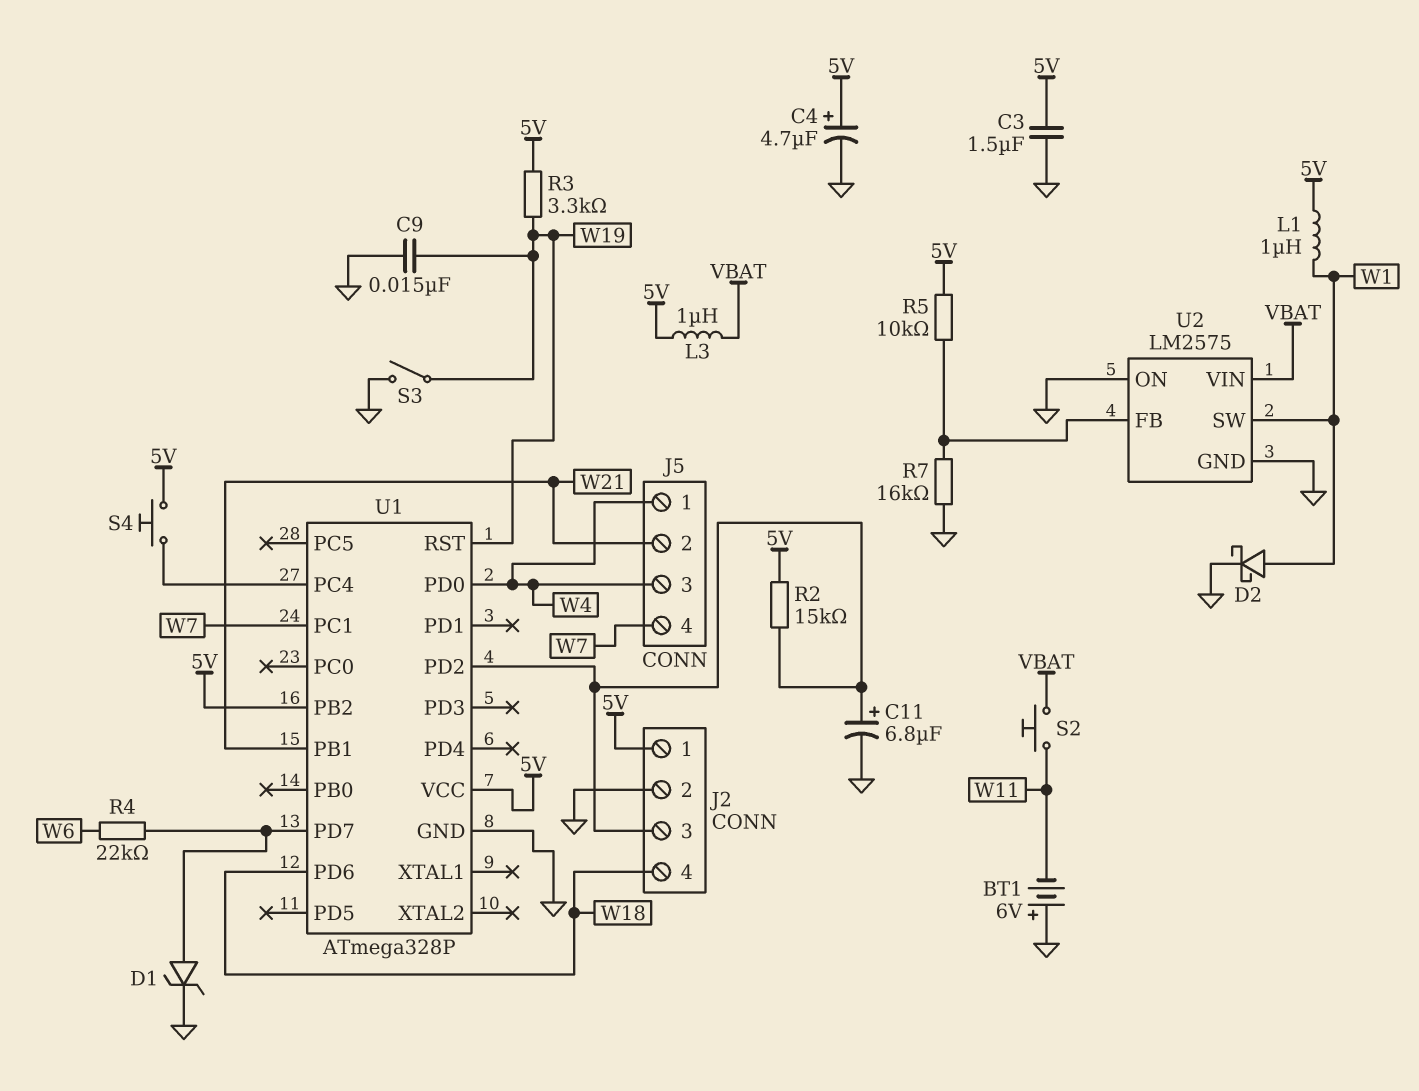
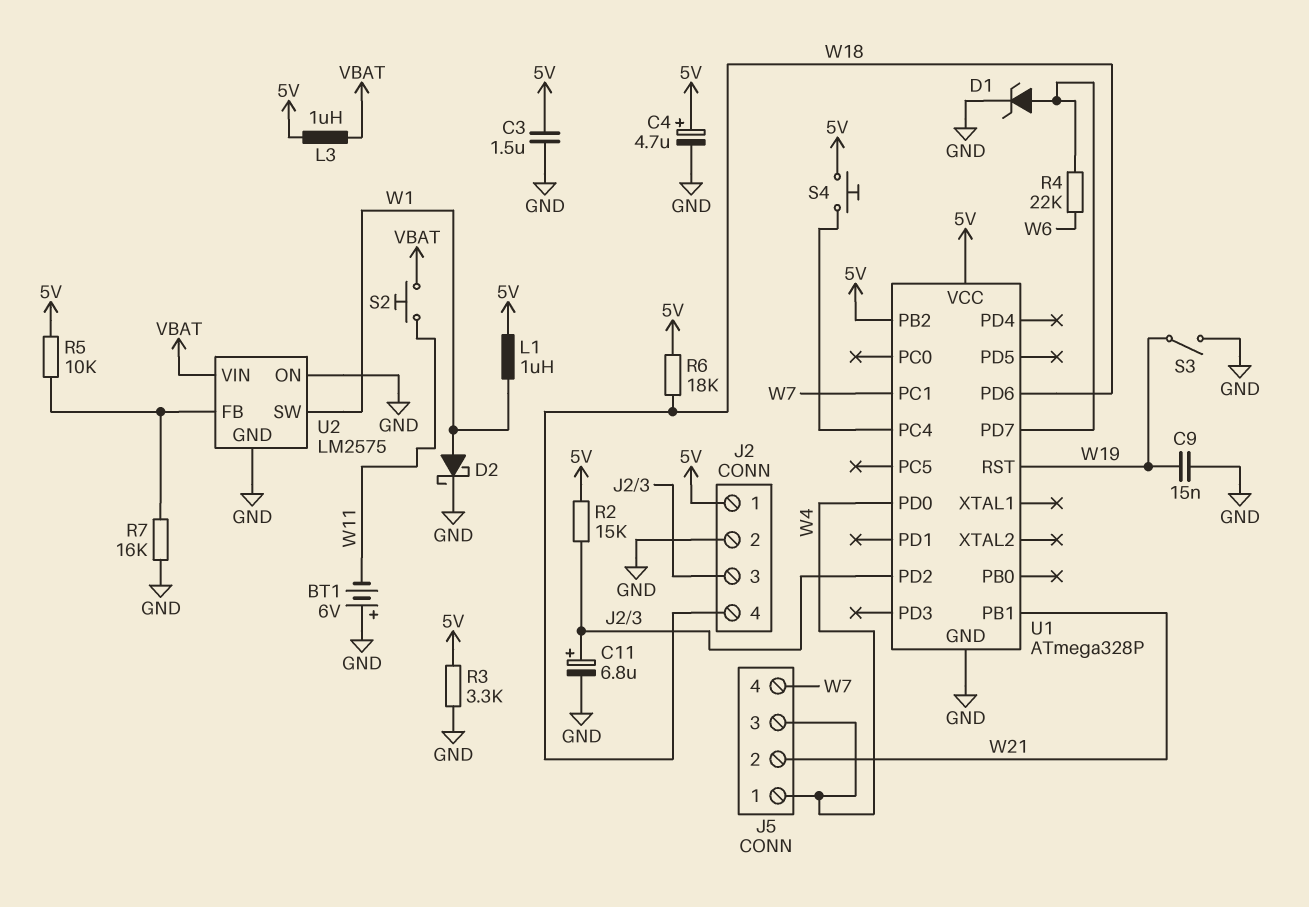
R3: 3.3k (5V, W19) -> 3.3k (5V, GND)
R6: none -> 18k (5V, W18)

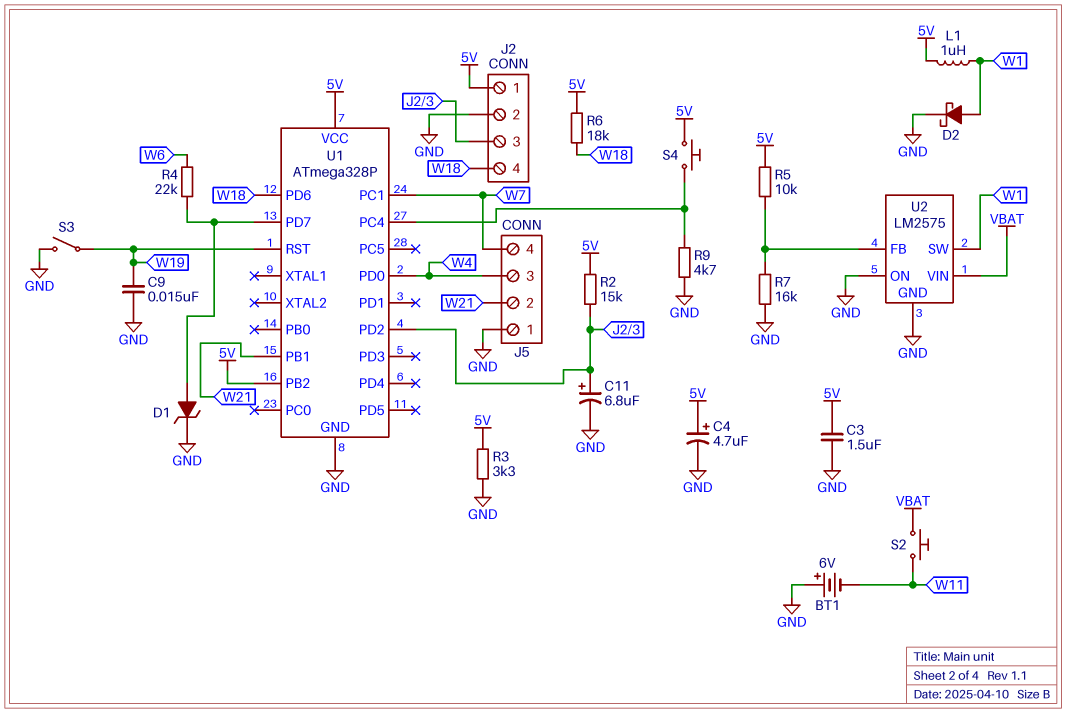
J5 pin 1: W4 -> GND
L3: 1uH (5V, VBAT) -> none
R9: none -> 4.7k (GND, U1/PC4)

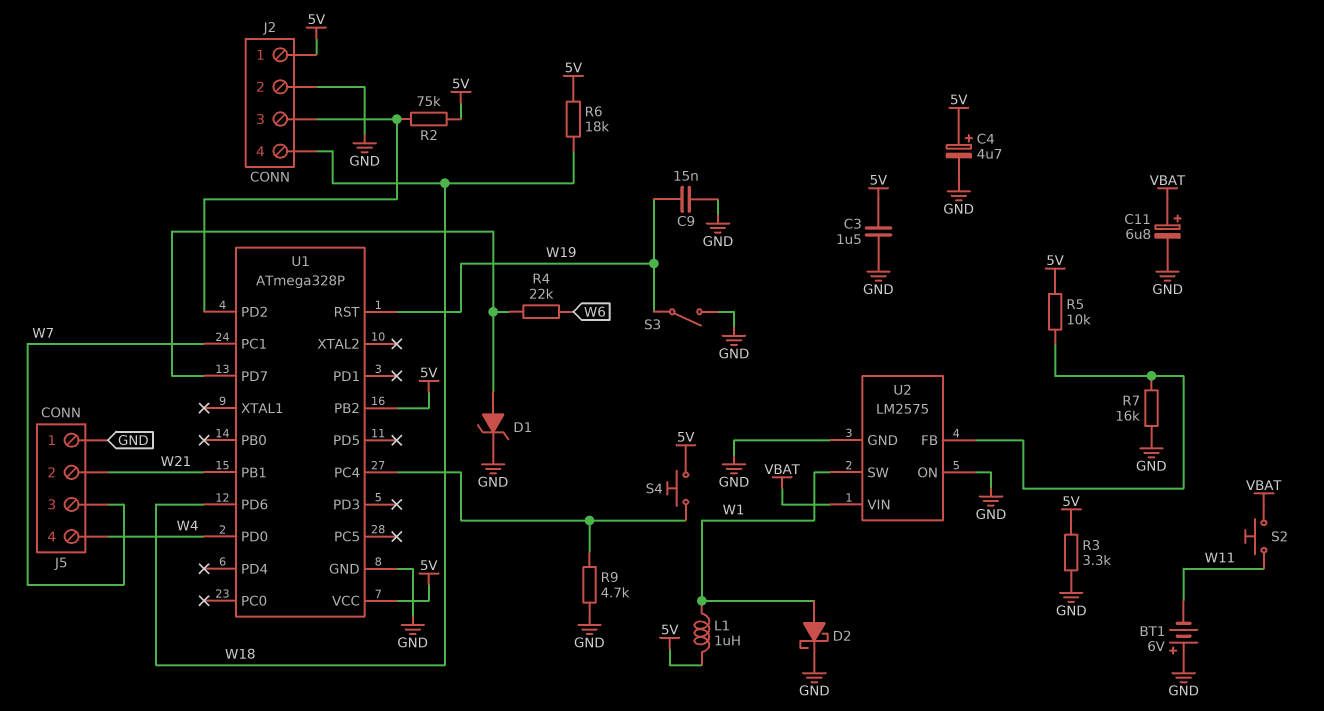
C11: 6.8uF (plus J2/3, minus GND) -> 6.8uF (plus VBAT, minus GND)
J5 pin 3: W4 -> W7
J5 pin 4: W7 -> W4
R2: 15k (5V, J2/3) -> 75k (5V, J2/3)

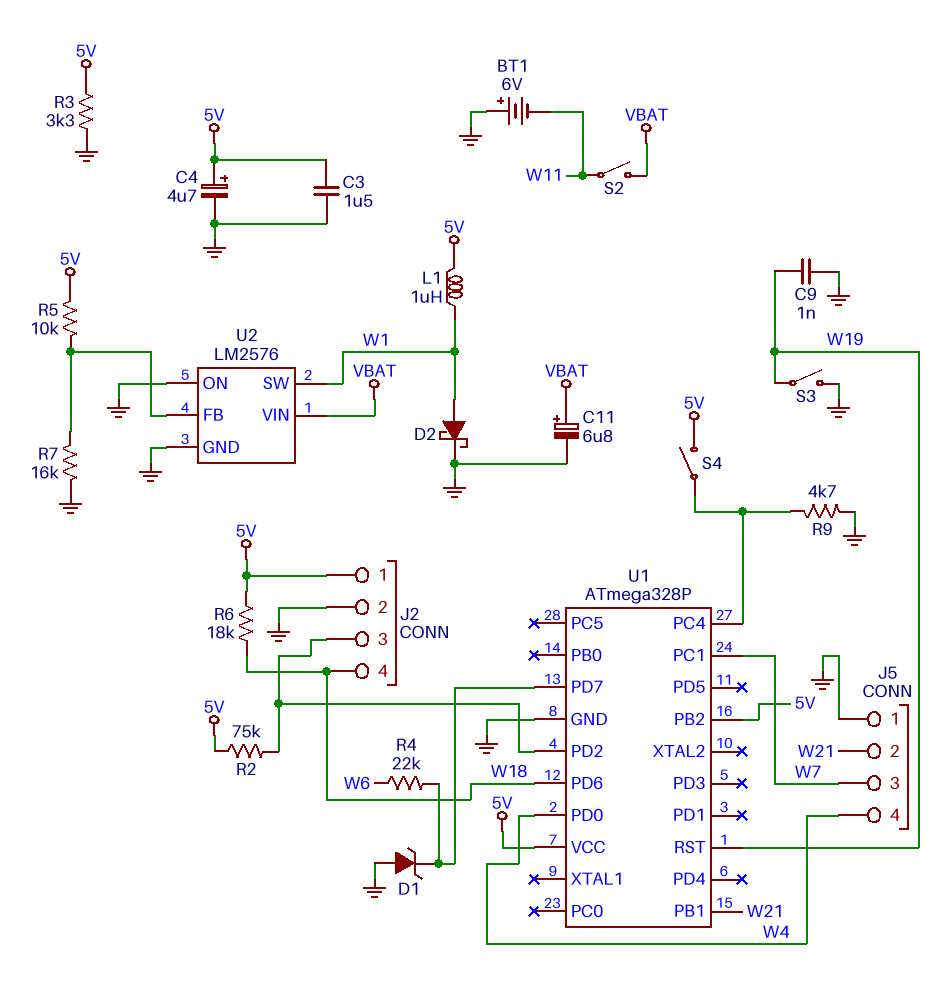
C9: 15nF (GND, W19) -> 1nF (GND, W19)
D1: zener (A U1/PD7, K GND) -> zener (A GND, K U1/PD7)
S2: button (VBAT, W11) -> switch (VBAT, W11)
S4: button (5V, U1/PC4) -> switch (5V, U1/PC4)
U2: LM2575 -> LM2576

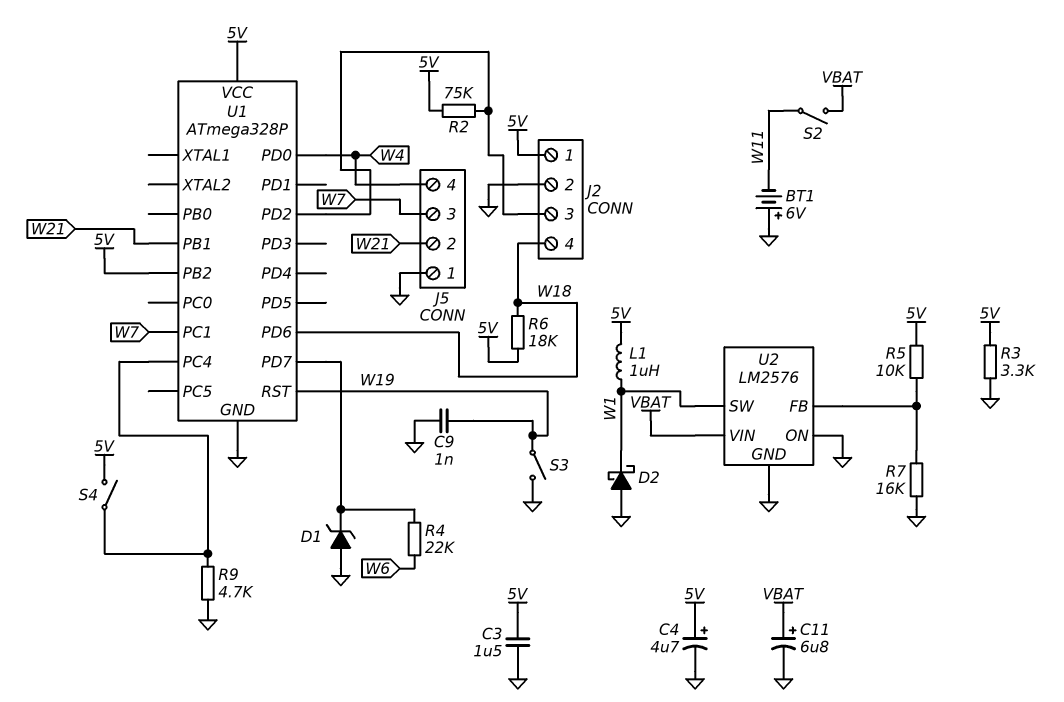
D2: schottky (A W1, K GND) -> schottky (A GND, K W1)

